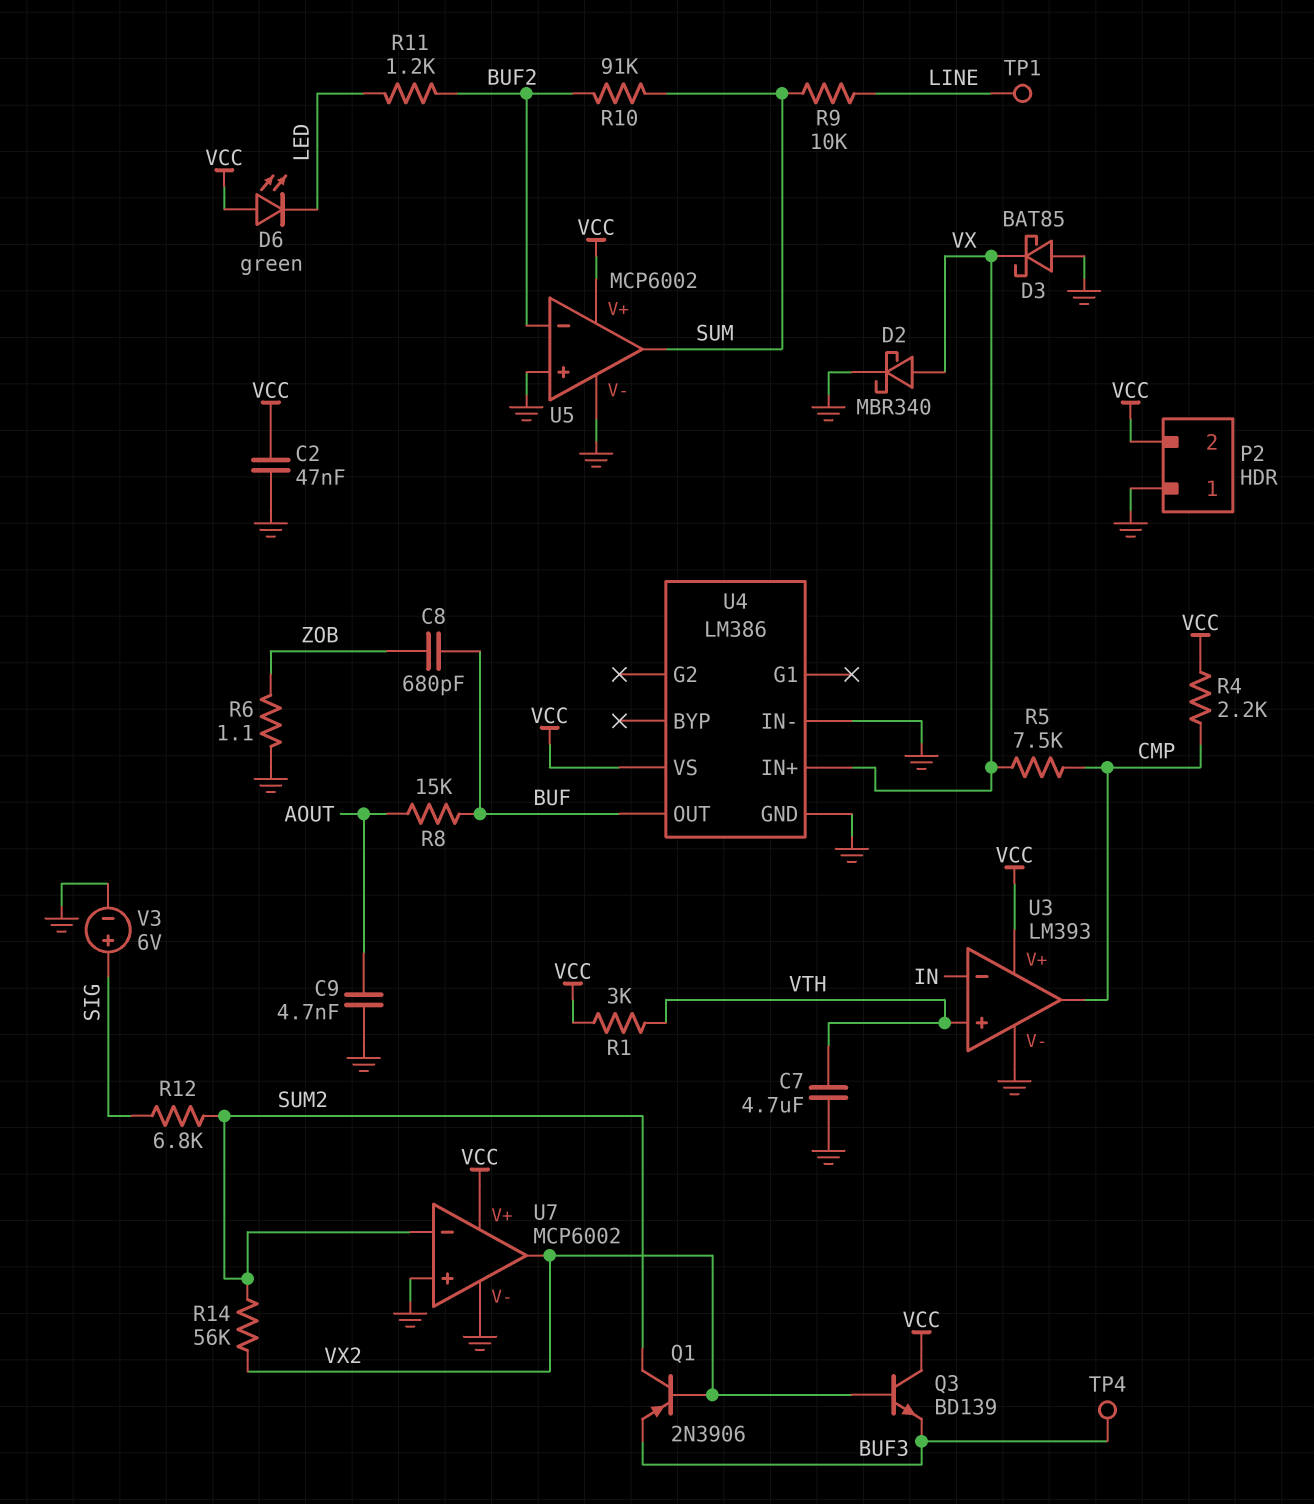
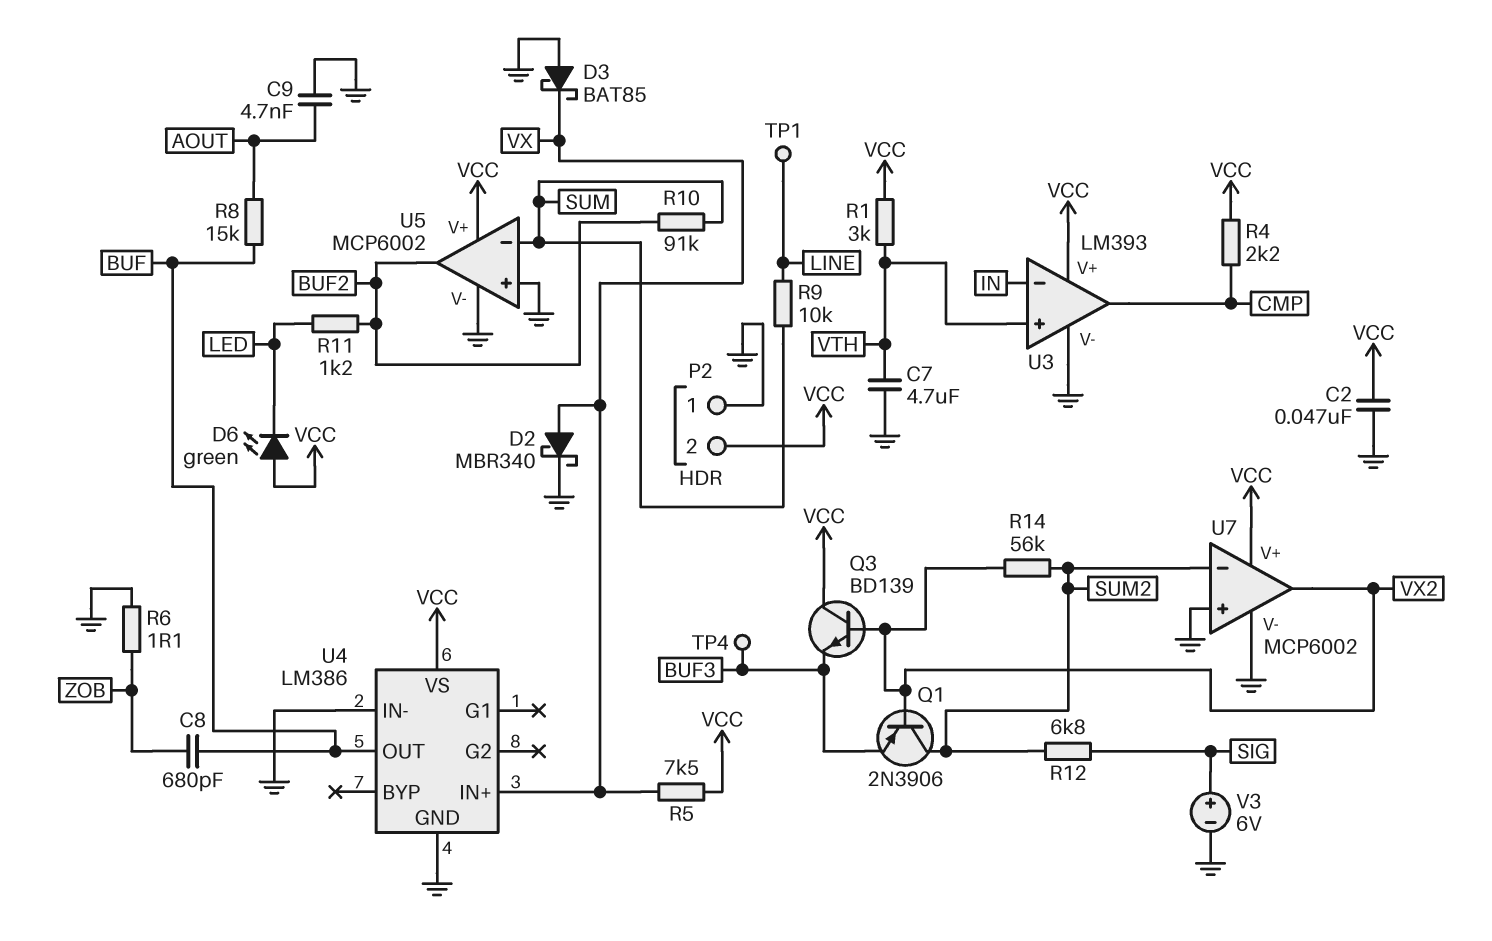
R5: 7.5k (CMP, VX) -> 7.5k (VCC, VX)
U5 pin in-: BUF2 -> SUM
U5 pin out: SUM -> BUF2

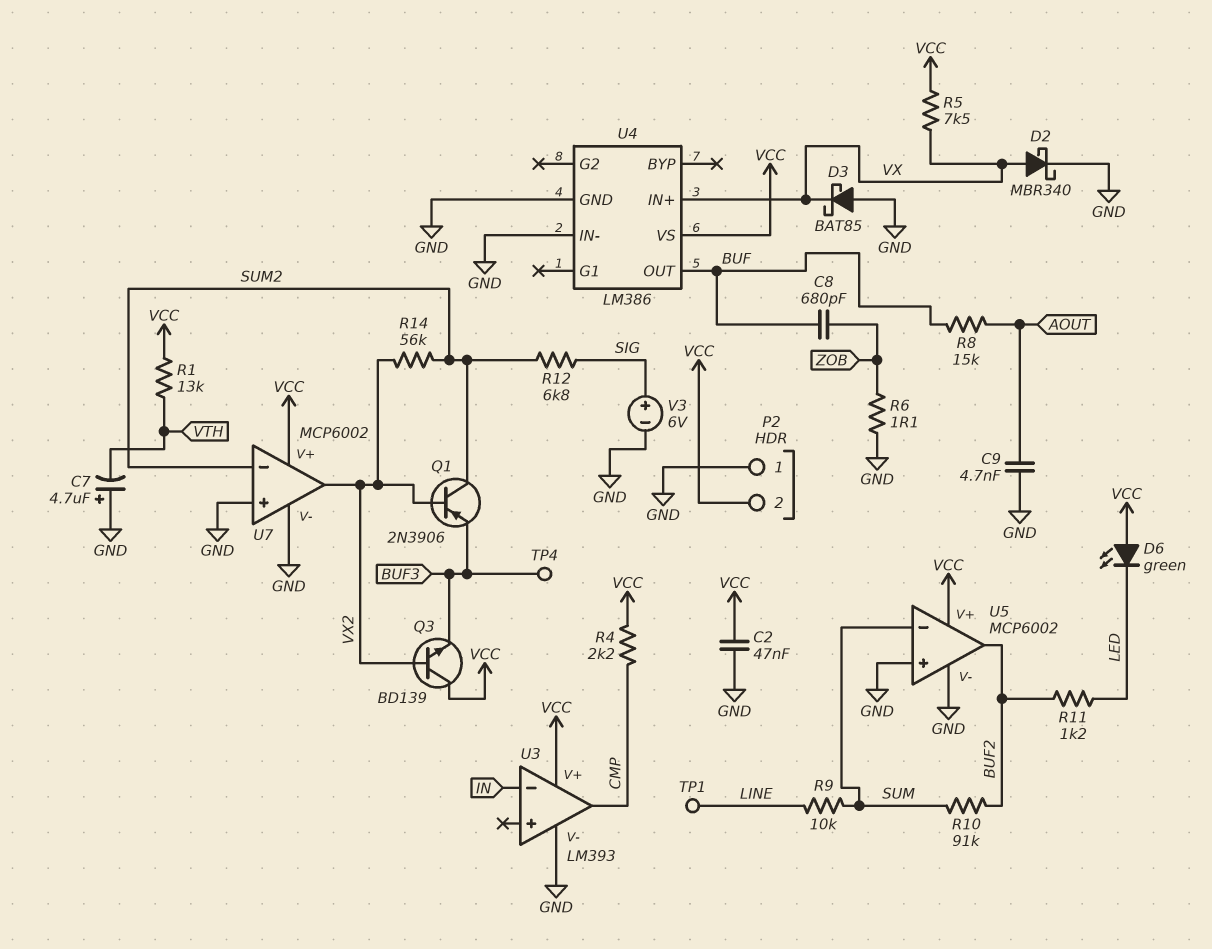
C7: 4.7uF (GND, VTH) -> 4.7uF (plus GND, minus VTH)
R1: 3k (VCC, VTH) -> 13k (VCC, VTH)
U3 pin in+: VTH -> none

